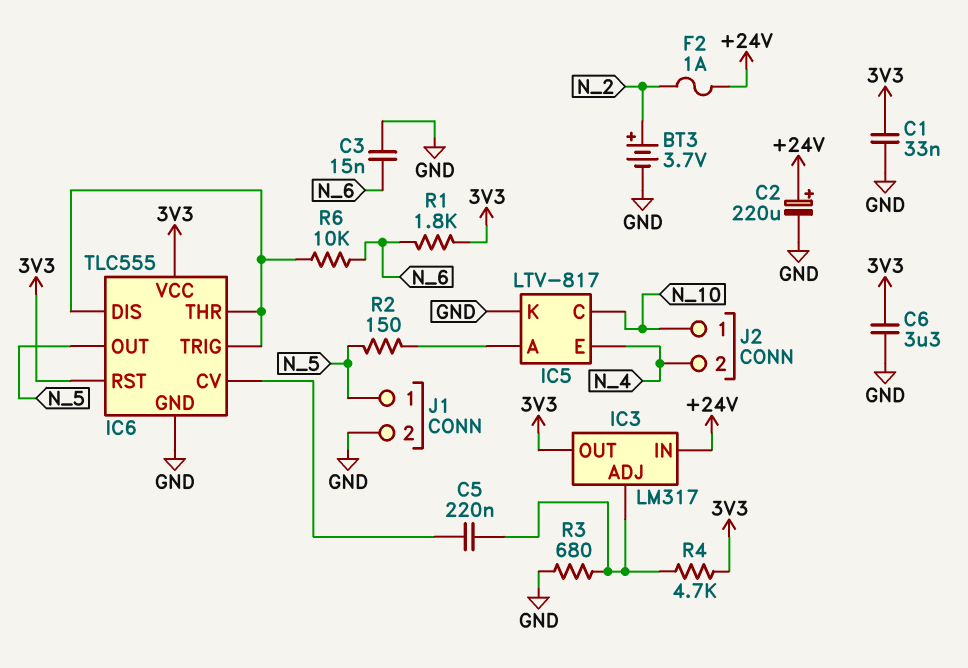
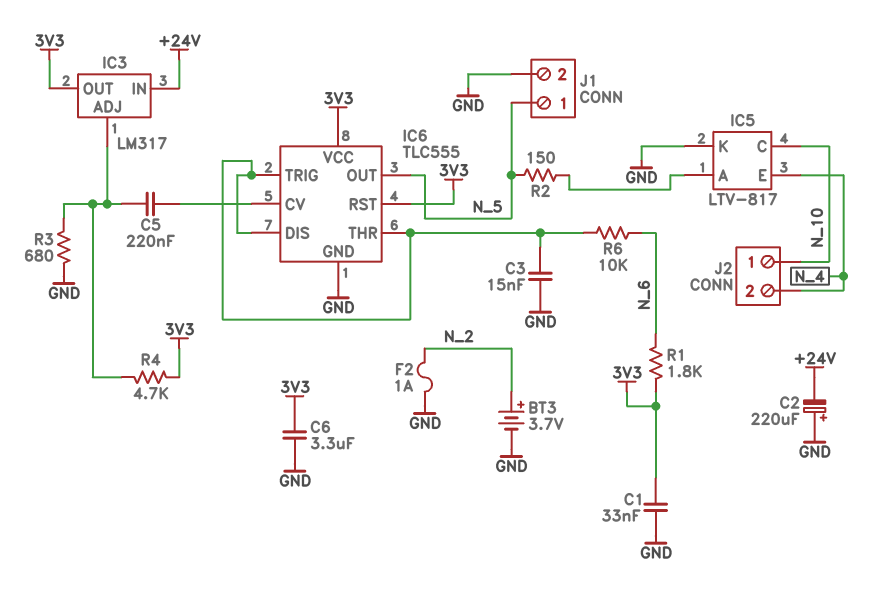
C2: 220uF (plus +24V, minus GND) -> 220uF (plus GND, minus +24V)
C3: 15nF (GND, N_6) -> 15nF (GND, IC6/DIS)
F2: 1A (+24V, N_2) -> 1A (GND, N_2)

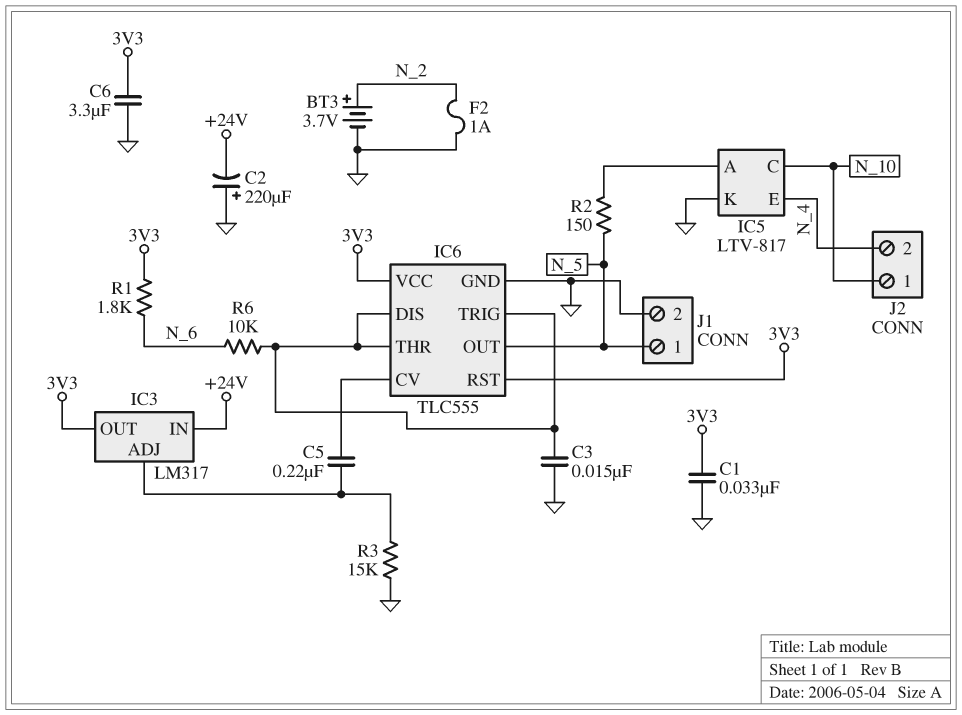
R3: 680 (GND, IC3/ADJ) -> 15k (GND, IC3/ADJ)
R4: 4.7k (3V3, IC3/ADJ) -> none

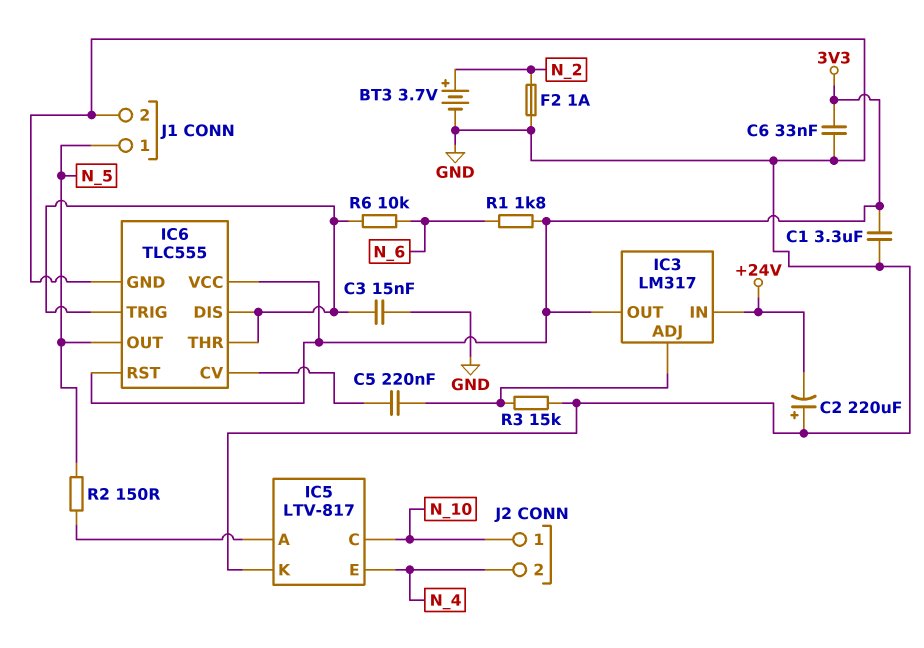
C1: 33nF (3V3, GND) -> 3.3uF (3V3, GND)
C6: 3.3uF (3V3, GND) -> 33nF (3V3, GND)

